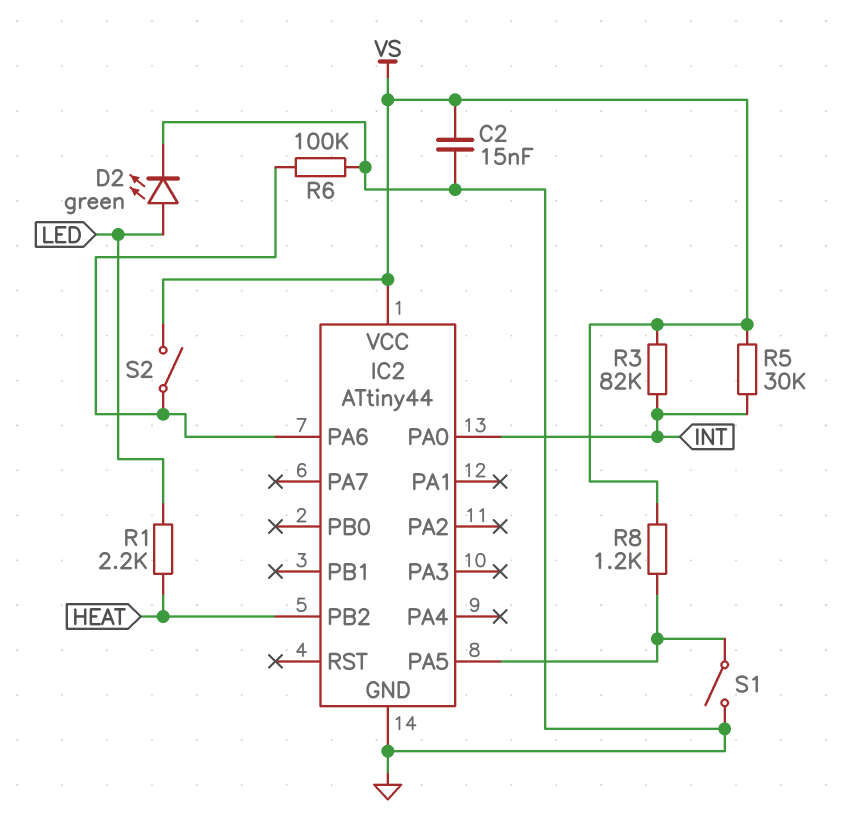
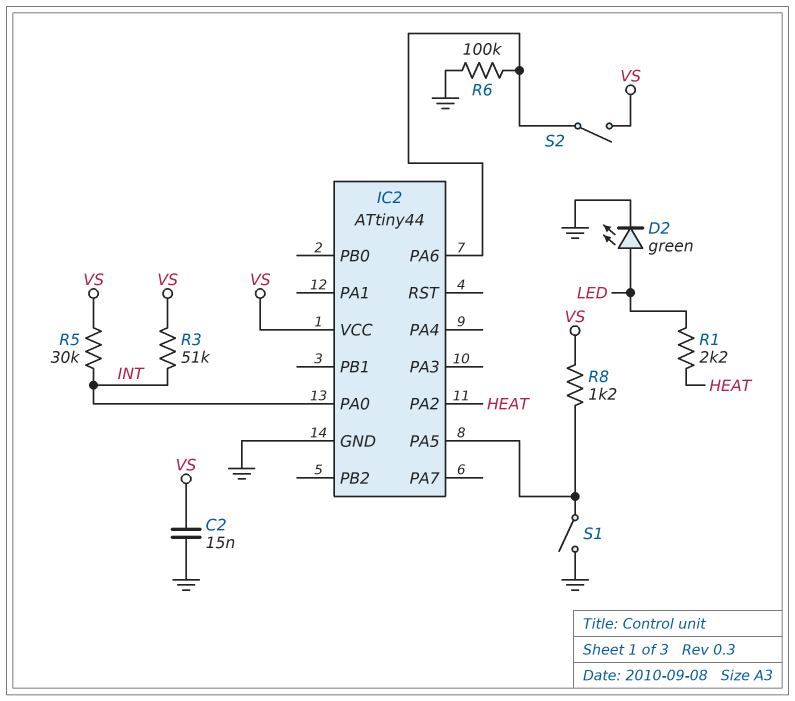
IC2 pin PA2: none -> HEAT
IC2 pin PB2: HEAT -> none
R3: 82k (INT, VS) -> 51k (INT, VS)

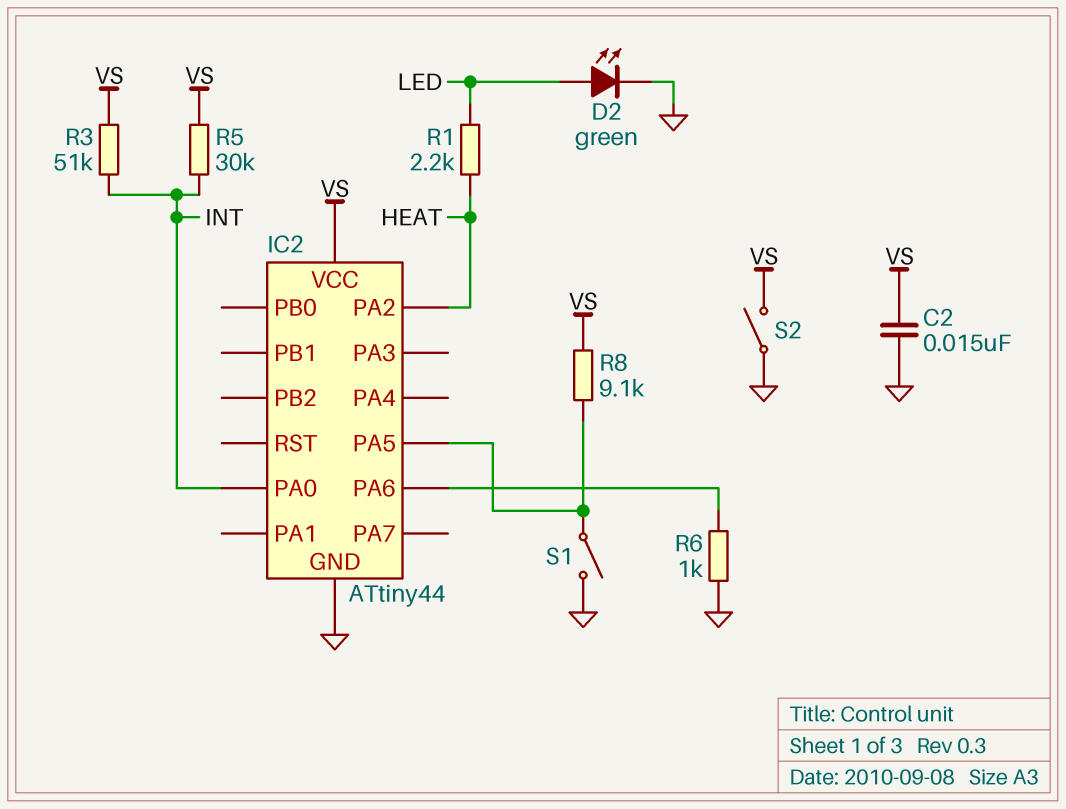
R6: 100k (GND, IC2/PA6) -> 1k (GND, IC2/PA6)
R8: 1.2k (IC2/PA5, VS) -> 9.1k (IC2/PA5, VS)
S2: switch (IC2/PA6, VS) -> switch (GND, VS)

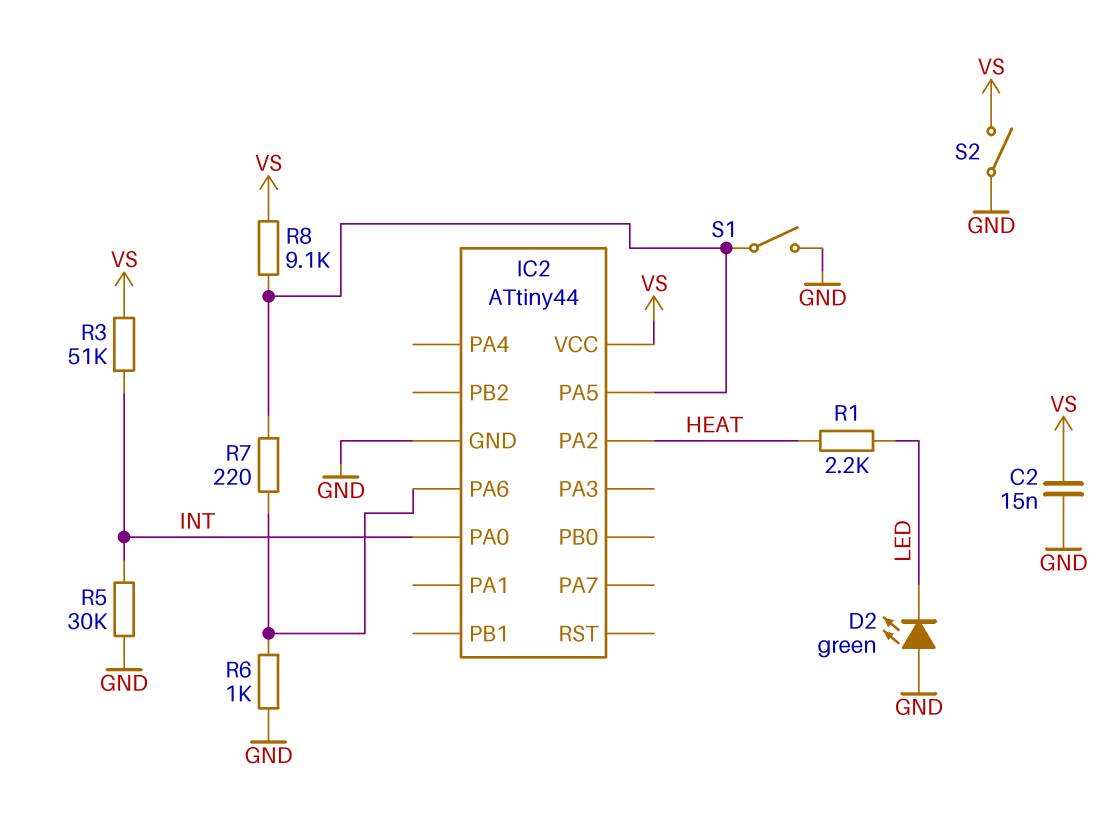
D2: LED green (A LED, K GND) -> LED green (A GND, K LED)
R5: 30k (INT, VS) -> 30k (GND, INT)
R7: none -> 220 (IC2/PA5, IC2/PA6)

